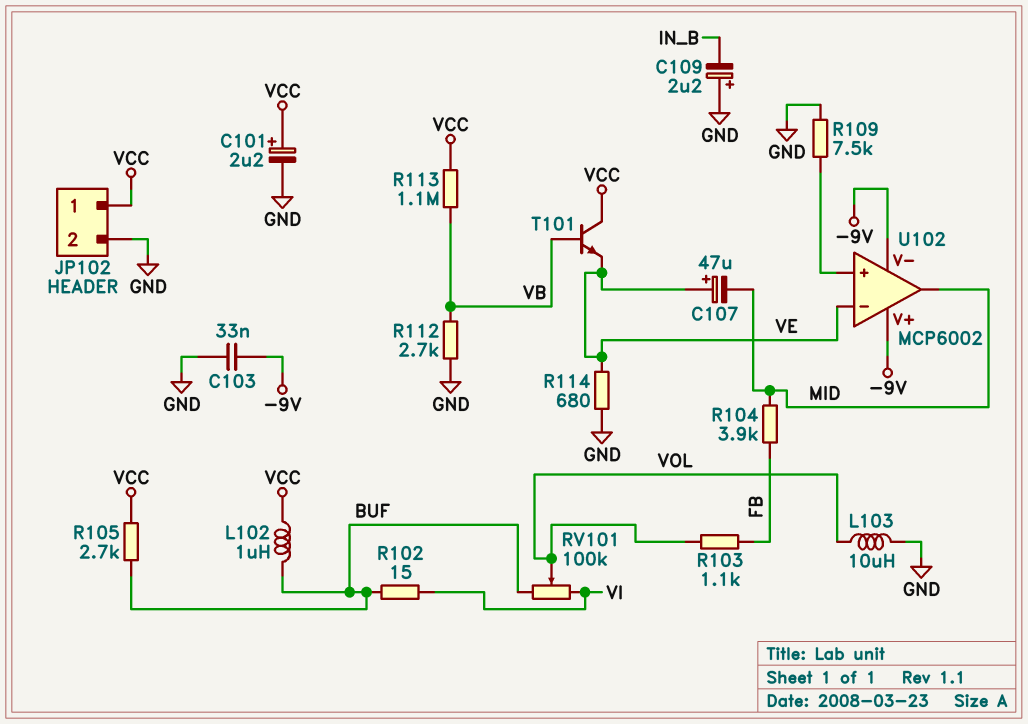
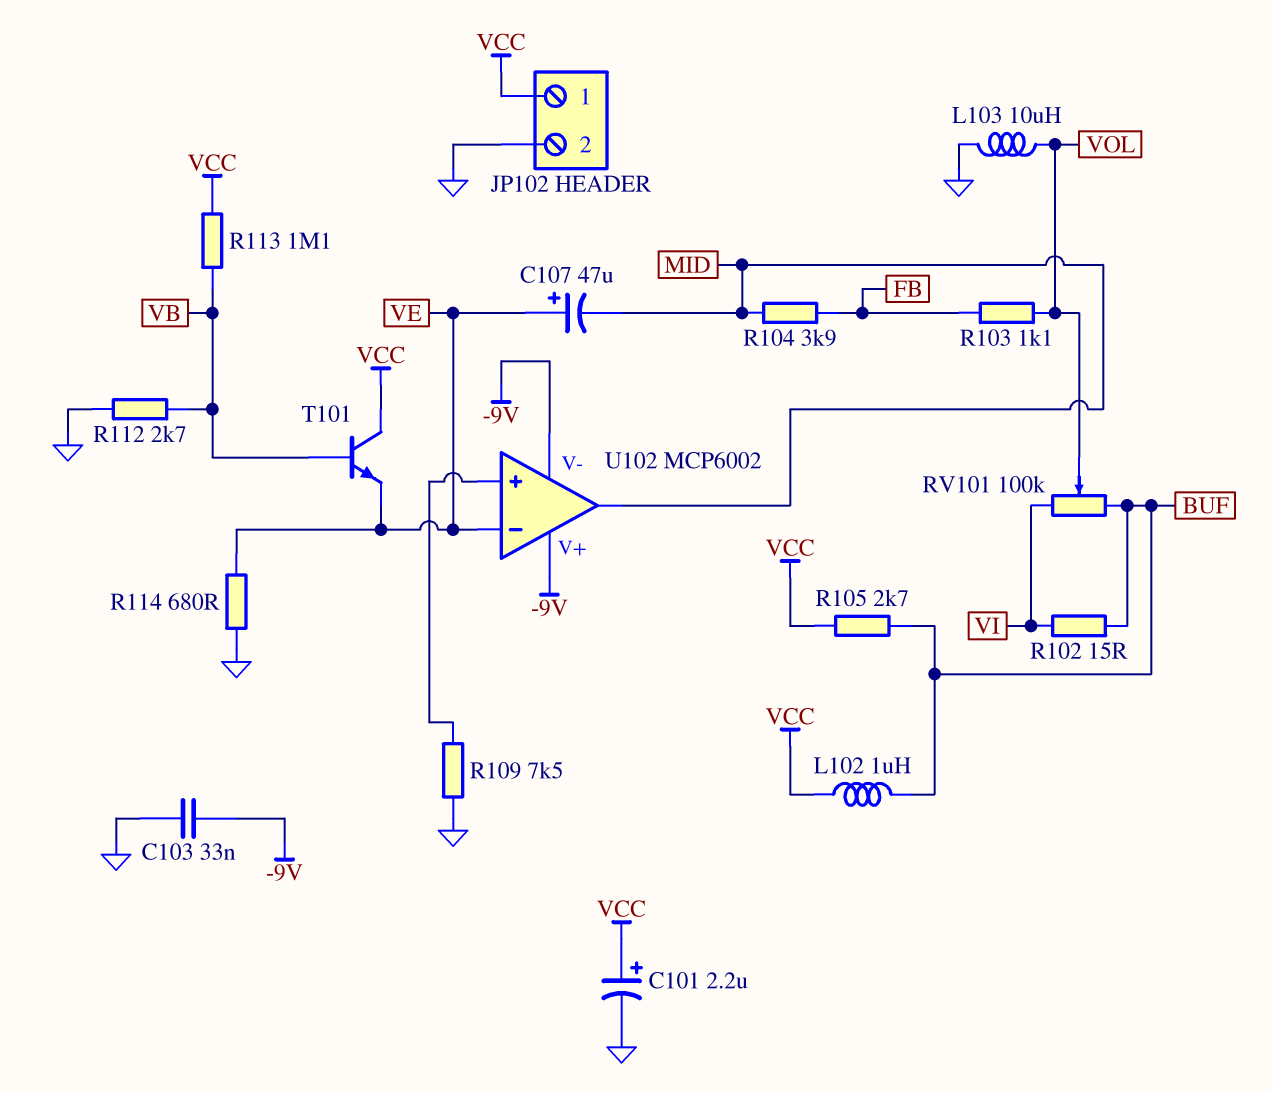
C109: 2.2uF (plus GND, minus IN_B) -> none

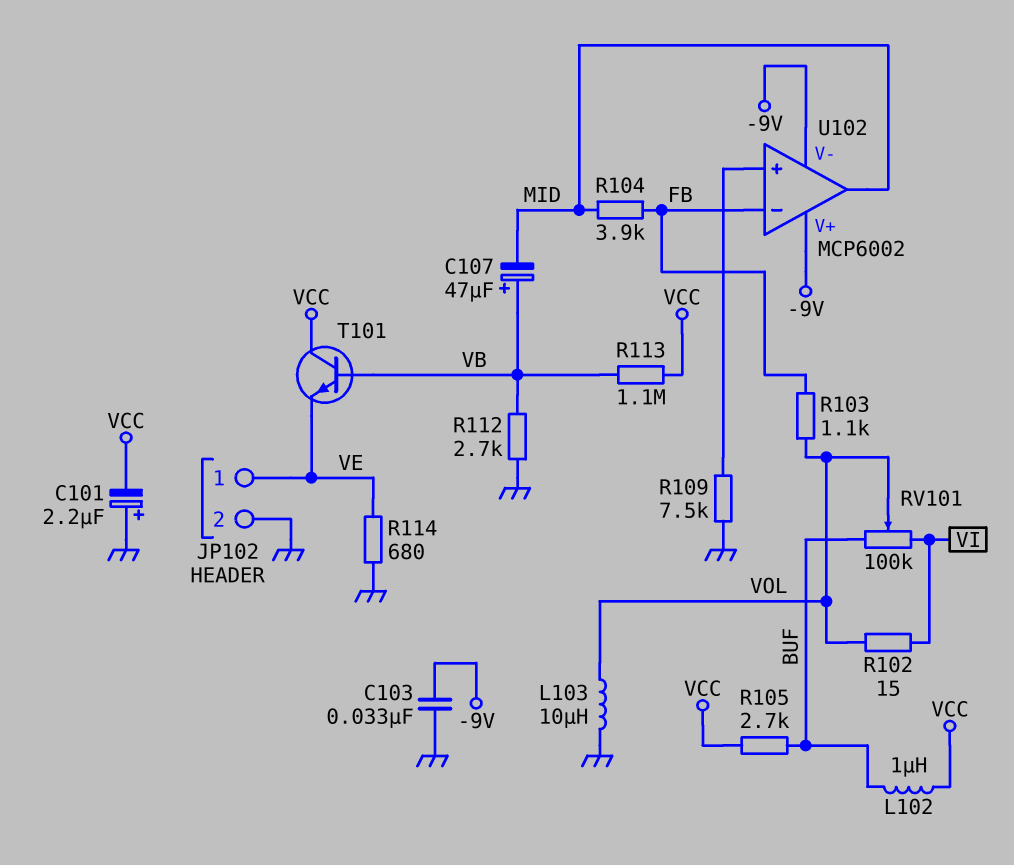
C101: 2.2uF (plus VCC, minus GND) -> 2.2uF (plus GND, minus VCC)
C107: 47uF (plus VE, minus MID) -> 47uF (plus VB, minus MID)
JP102 pin 1: VCC -> VE
R102: 15 (BUF, VI) -> 15 (VI, VOL)
U102 pin in-: VE -> FB

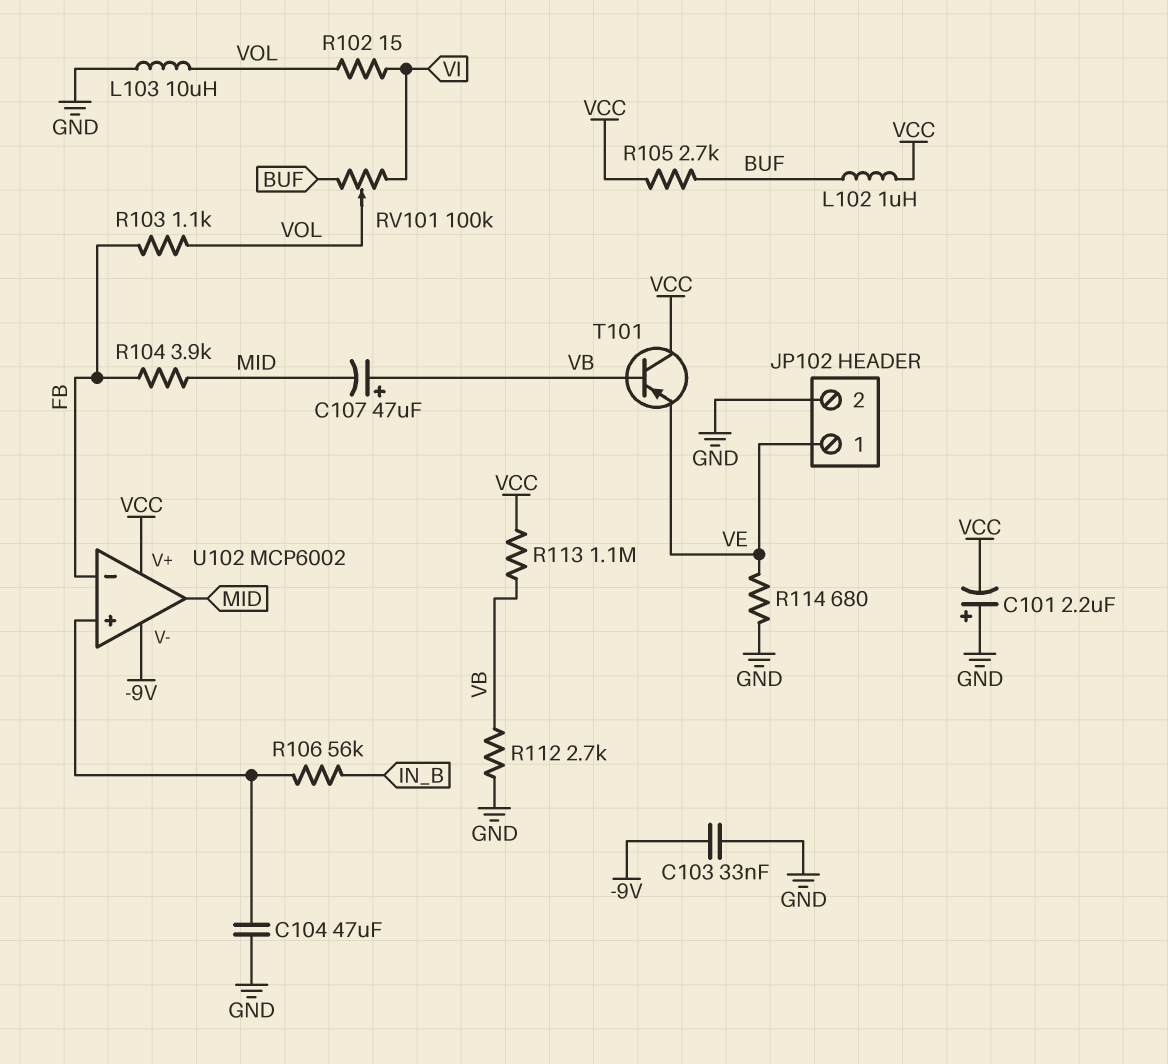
C104: none -> 47uF (GND, U102/in+)
R106: none -> 56k (IN_B, U102/in+)
R109: 7.5k (GND, U102/in+) -> none
T101: NPN (B VB, C VCC, E VE) -> PNP (B VB, C VCC, E VE)
U102 pin V+: -9V -> VCC

